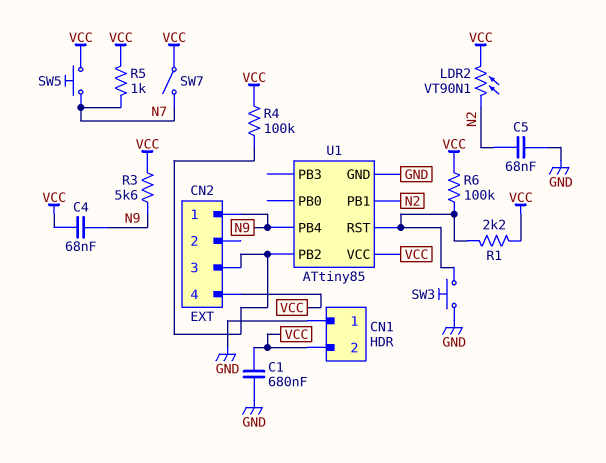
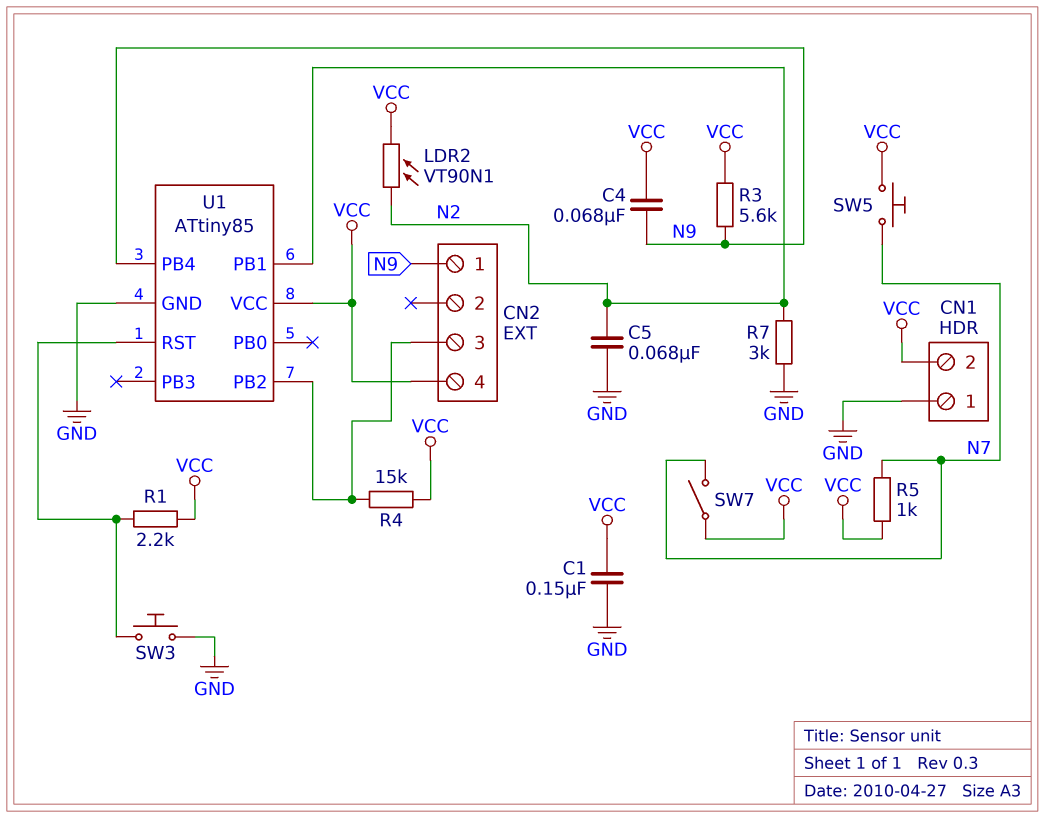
C1: 680nF (GND, VCC) -> 150nF (GND, VCC)
R4: 100k (CN2/3, VCC) -> 15k (CN2/3, VCC)
R6: 100k (U1/RST, VCC) -> none
R7: none -> 3k (GND, N2)

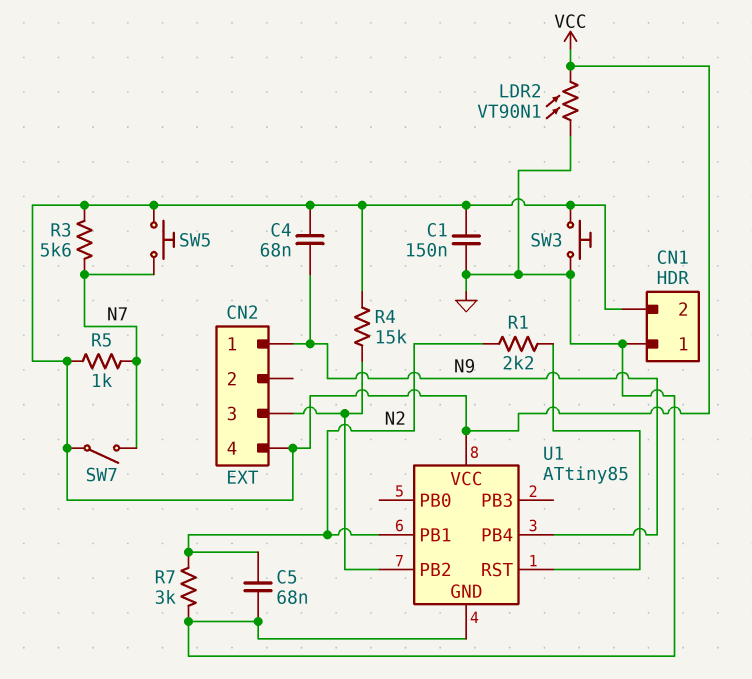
LDR2: VT90N1 (N2, VCC) -> VT90N1 (GND, VCC)
R1: 2.2k (U1/RST, VCC) -> 2.2k (N2, U1/RST)
R3: 5.6k (N9, VCC) -> 5.6k (N7, VCC)
SW3: button (GND, U1/RST) -> button (GND, VCC)

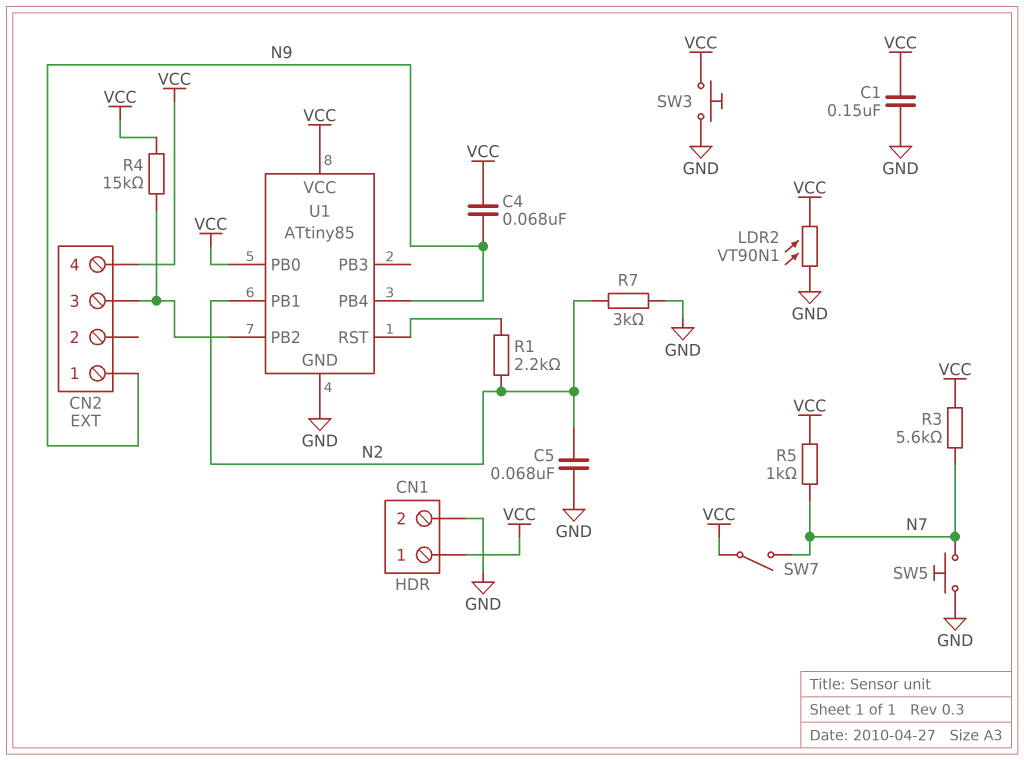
CN1 pin 1: GND -> VCC
CN1 pin 2: VCC -> GND
SW5: button (N7, VCC) -> button (GND, N7)
U1 pin PB0: none -> VCC

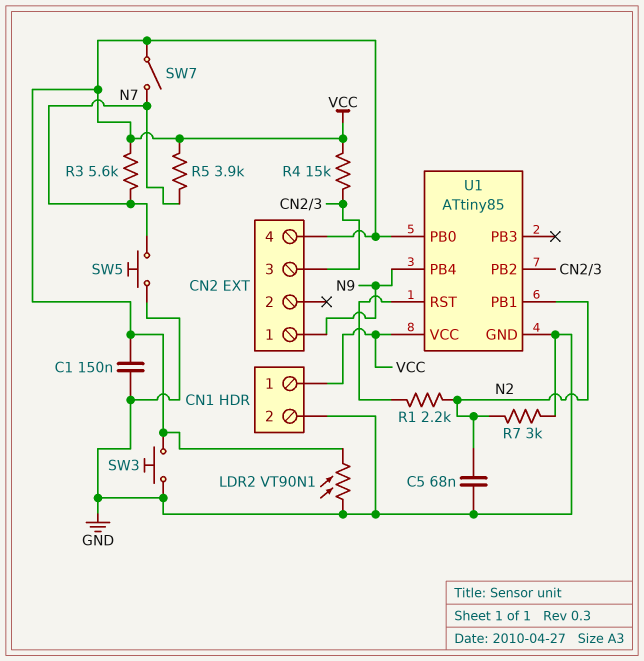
C4: 68nF (N9, VCC) -> none
R5: 1k (N7, VCC) -> 3.9k (N7, VCC)

